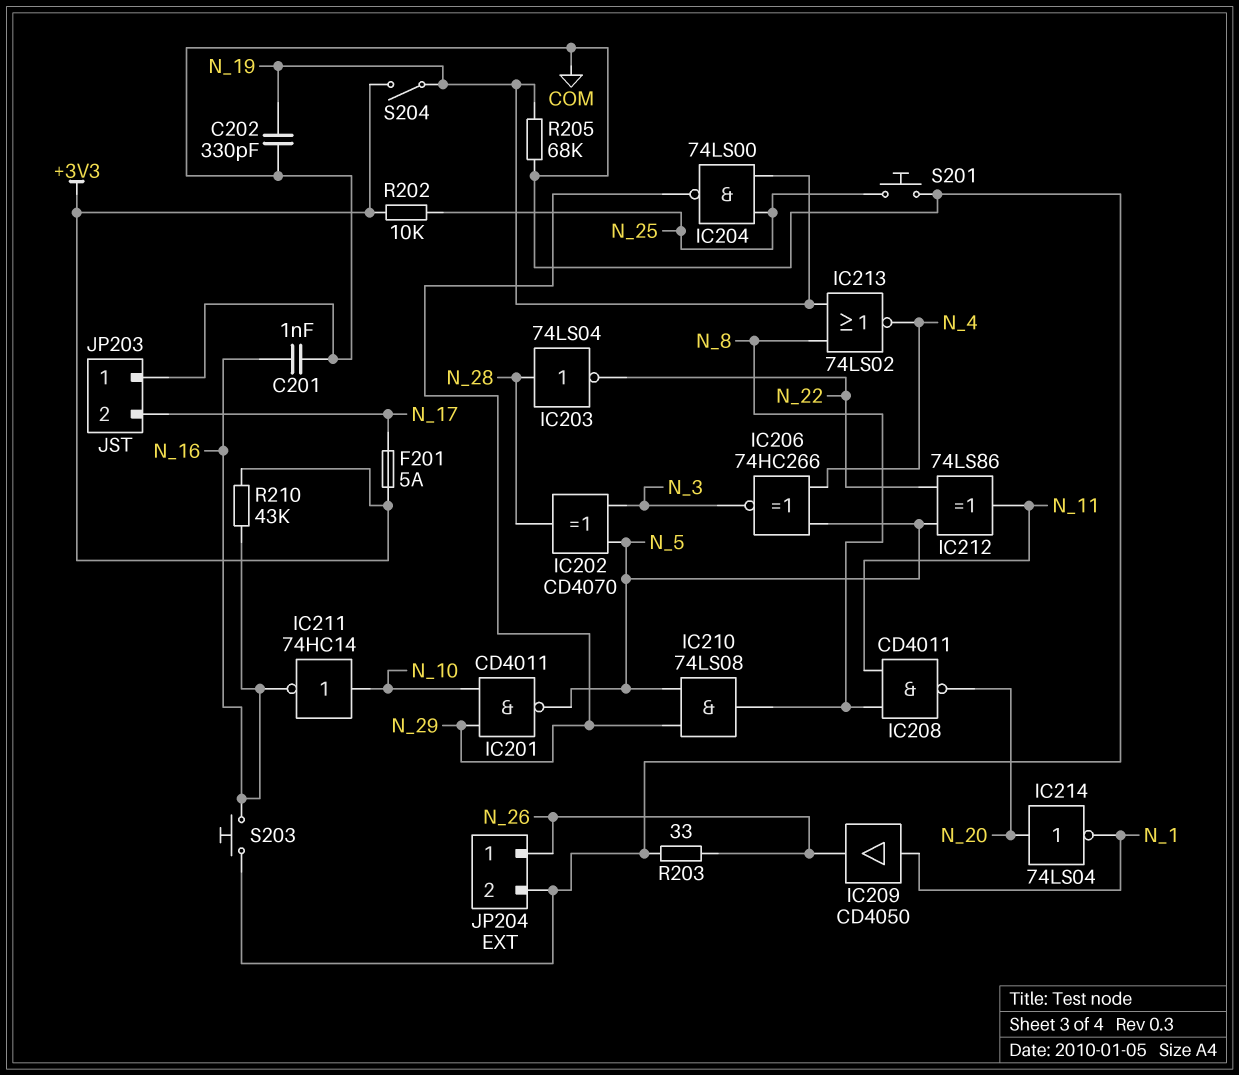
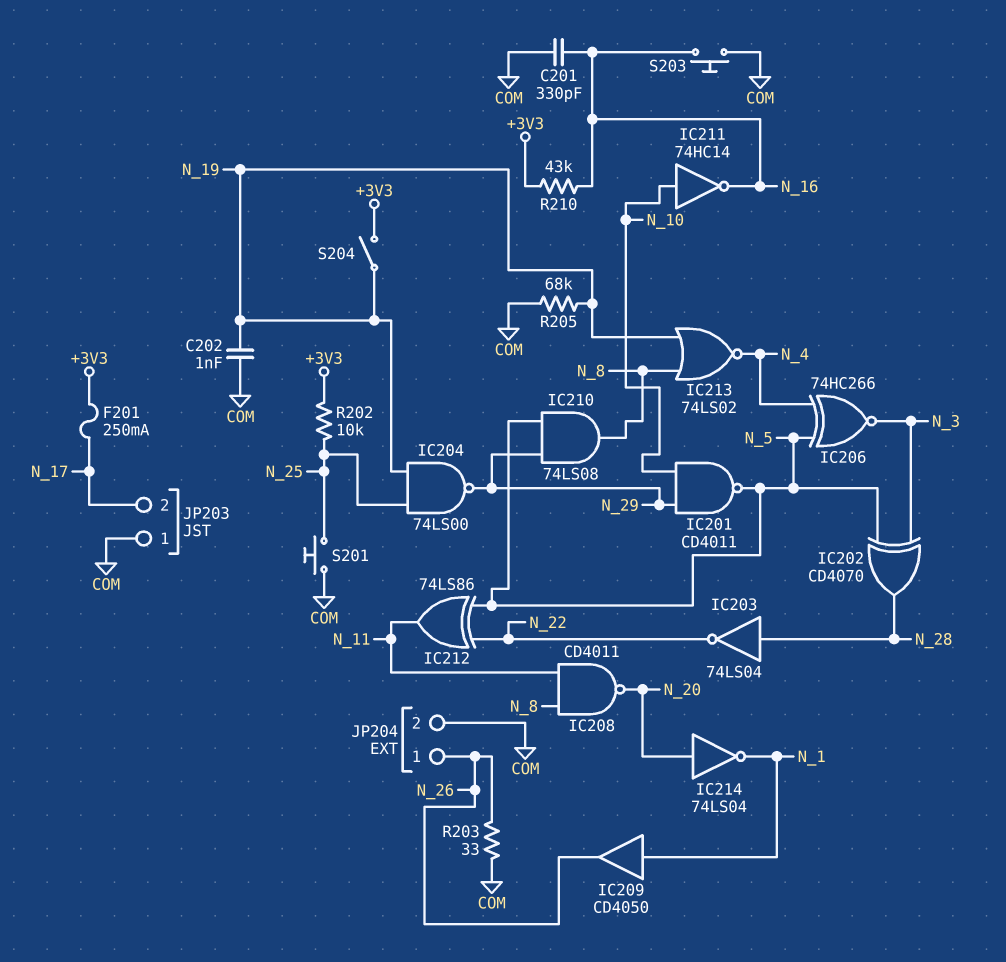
C201: 1nF (COM, N_16) -> 330pF (COM, N_16)
C202: 330pF (COM, N_19) -> 1nF (COM, N_19)
F201: 5A (+3V3, N_17) -> 250mA (+3V3, N_17)

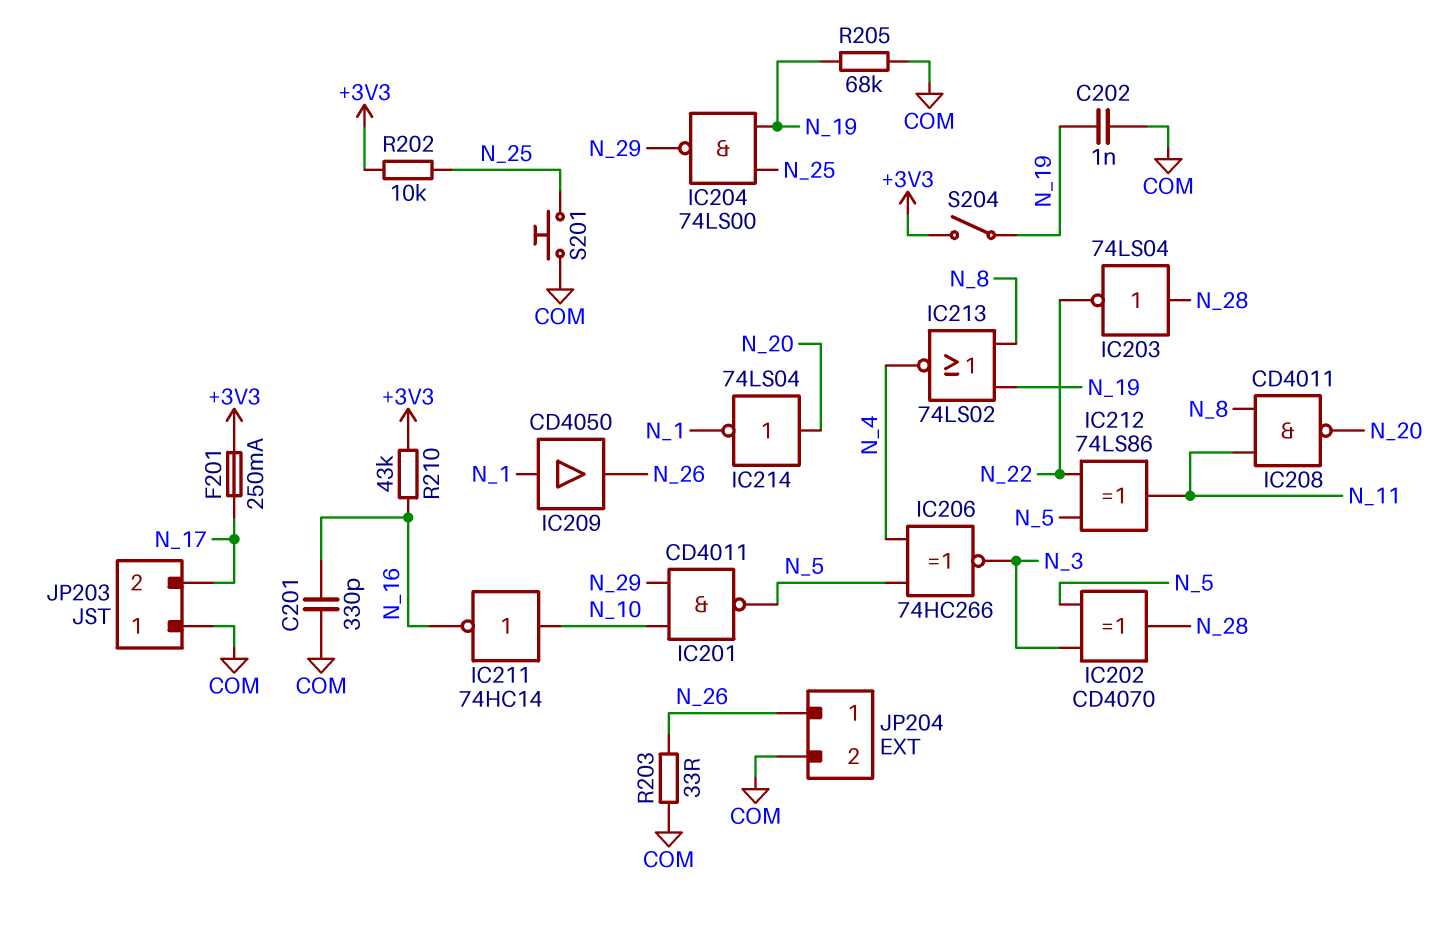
IC210: AND 74LS08 (in N_5, in N_29, out N_8) -> none
S203: button (COM, N_16) -> none

